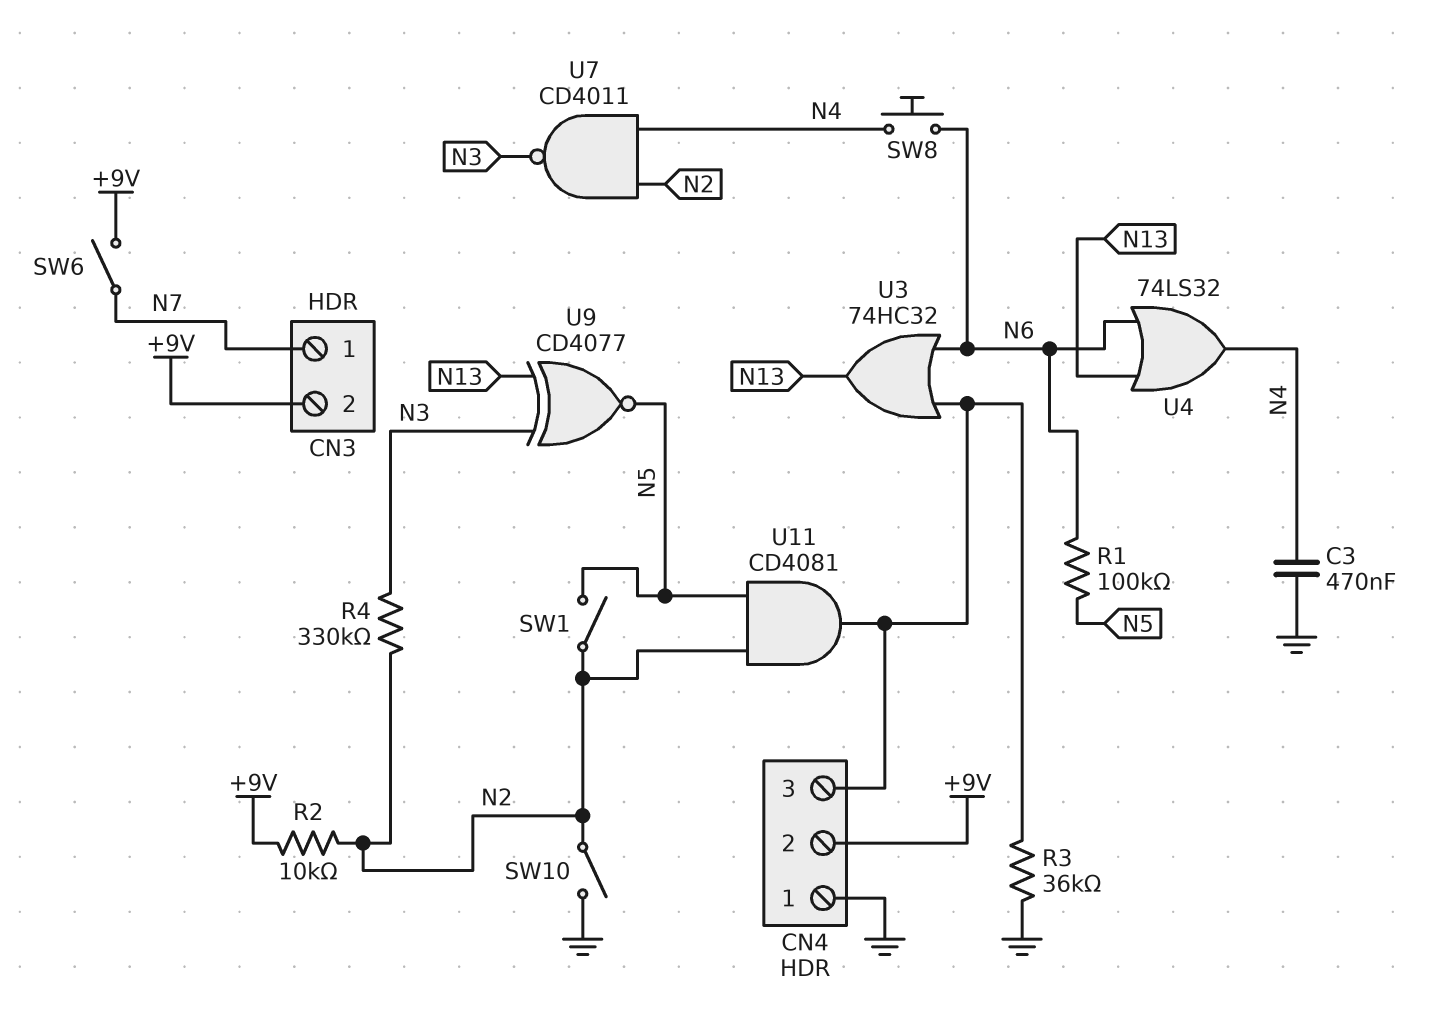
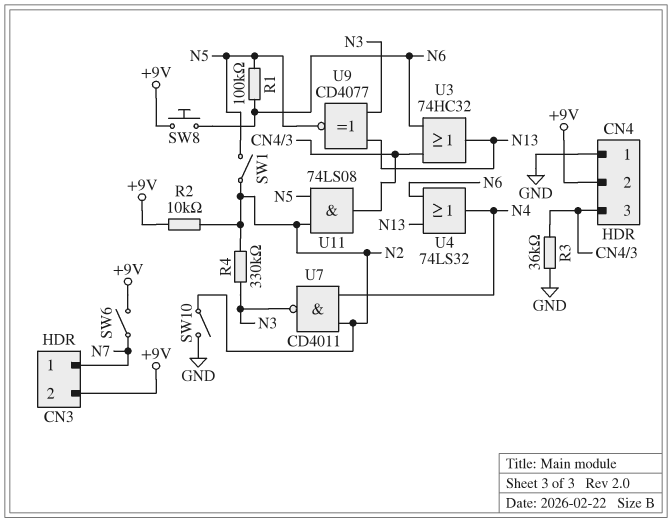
C3: 470nF (GND, N4) -> none
SW8: button (N4, N6) -> button (+9V, N6)
U11: AND CD4081 (in N2, in N5, out CN4/3) -> AND 74LS08 (in N2, in N5, out CN4/3)

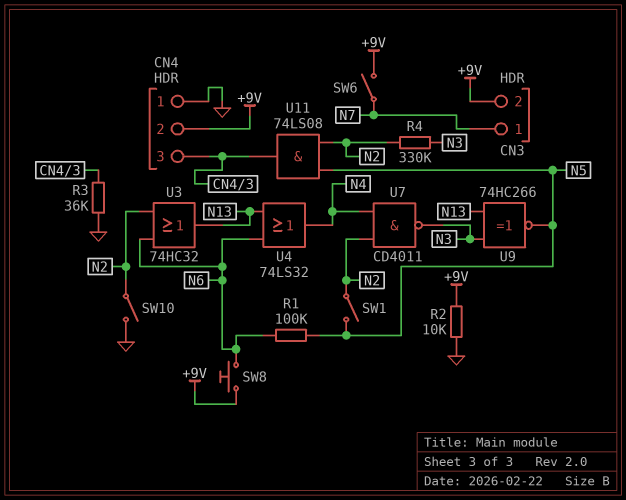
R2: 10k (+9V, N2) -> 10k (+9V, GND)
U3: OR 74HC32 (in CN4/3, in N6, out N13) -> OR 74HC32 (in N2, in N6, out N13)
U9: XNOR CD4077 (in N3, in N13, out N5) -> XNOR 74HC266 (in N3, in N13, out N5)

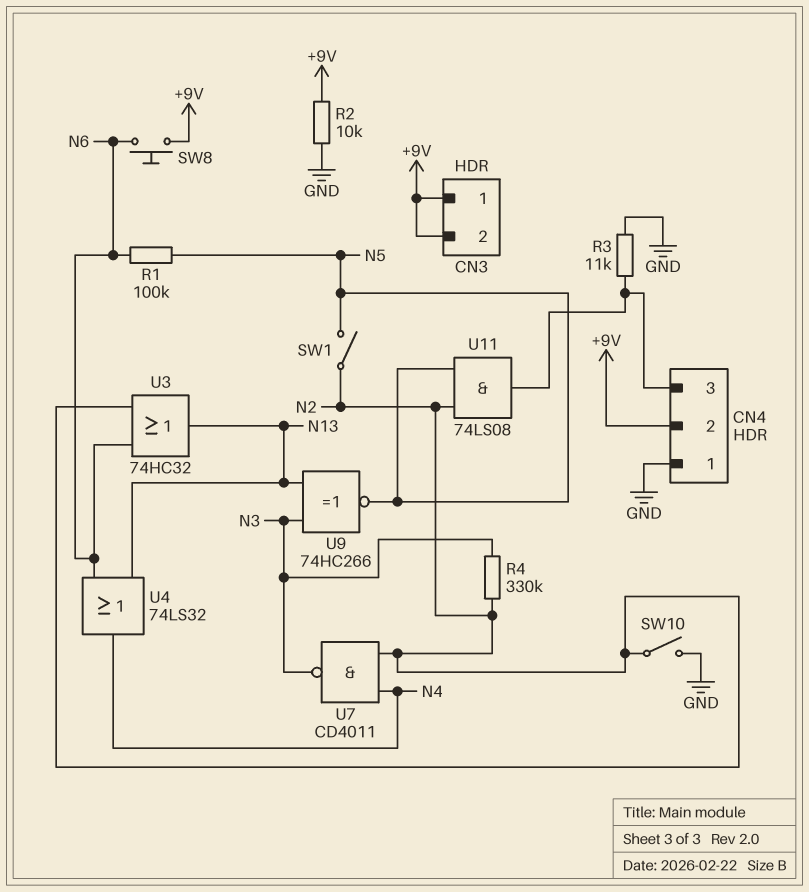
CN3 pin 1: N7 -> +9V
R3: 36k (CN4/3, GND) -> 11k (CN4/3, GND)
SW6: switch (+9V, N7) -> none

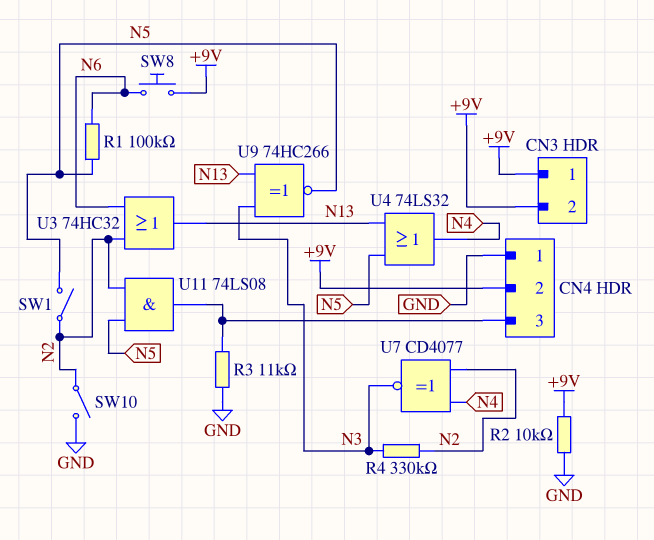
U4: OR 74LS32 (in N6, in N13, out N4) -> OR 74LS32 (in N5, in N13, out N4)
U7: NAND CD4011 (in N2, in N4, out N3) -> XNOR CD4077 (in N2, in N4, out N3)

